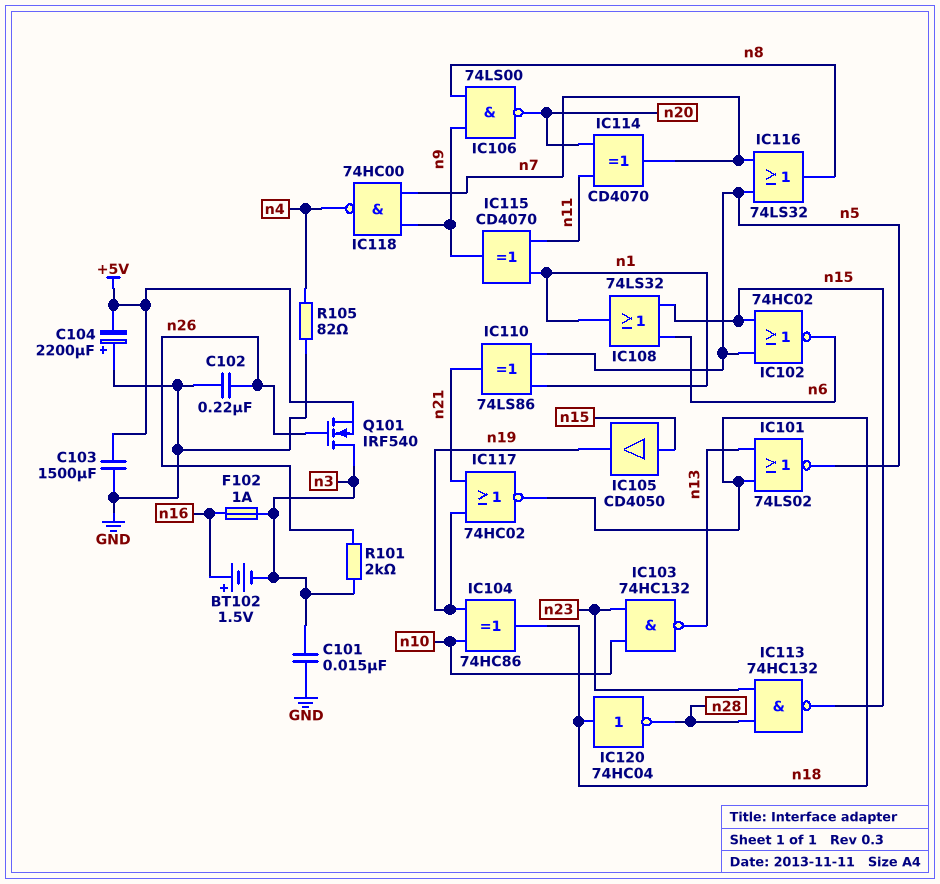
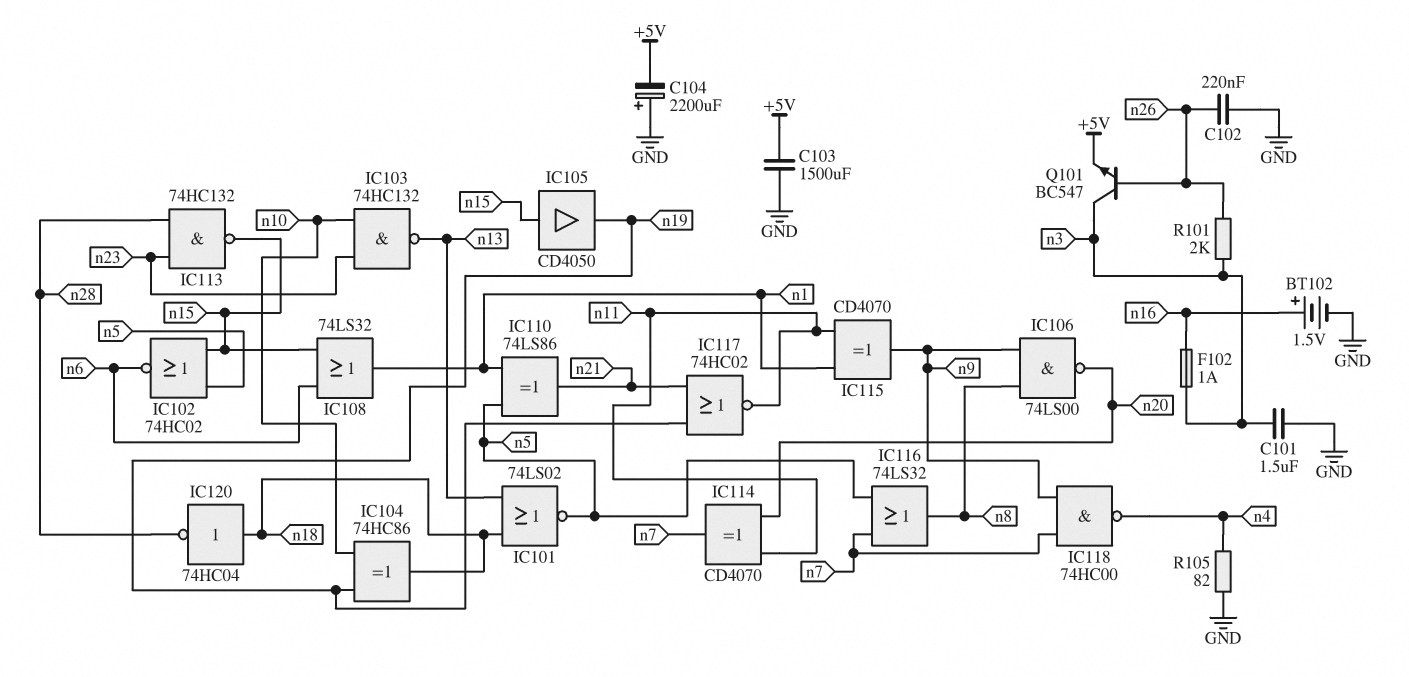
BT102: 1.5V (plus n16, minus n3) -> 1.5V (plus n16, minus GND)
C101: 15nF (GND, n3) -> 1.5uF (GND, n3)
IC117: NOR 74HC02 (in n19, in n21, out n18) -> NOR 74HC02 (in n19, in n21, out n11)
Q101: NMOS IRF540 (G n26, D n3, S +5V) -> NPN BC547 (B n26, C n3, E +5V)

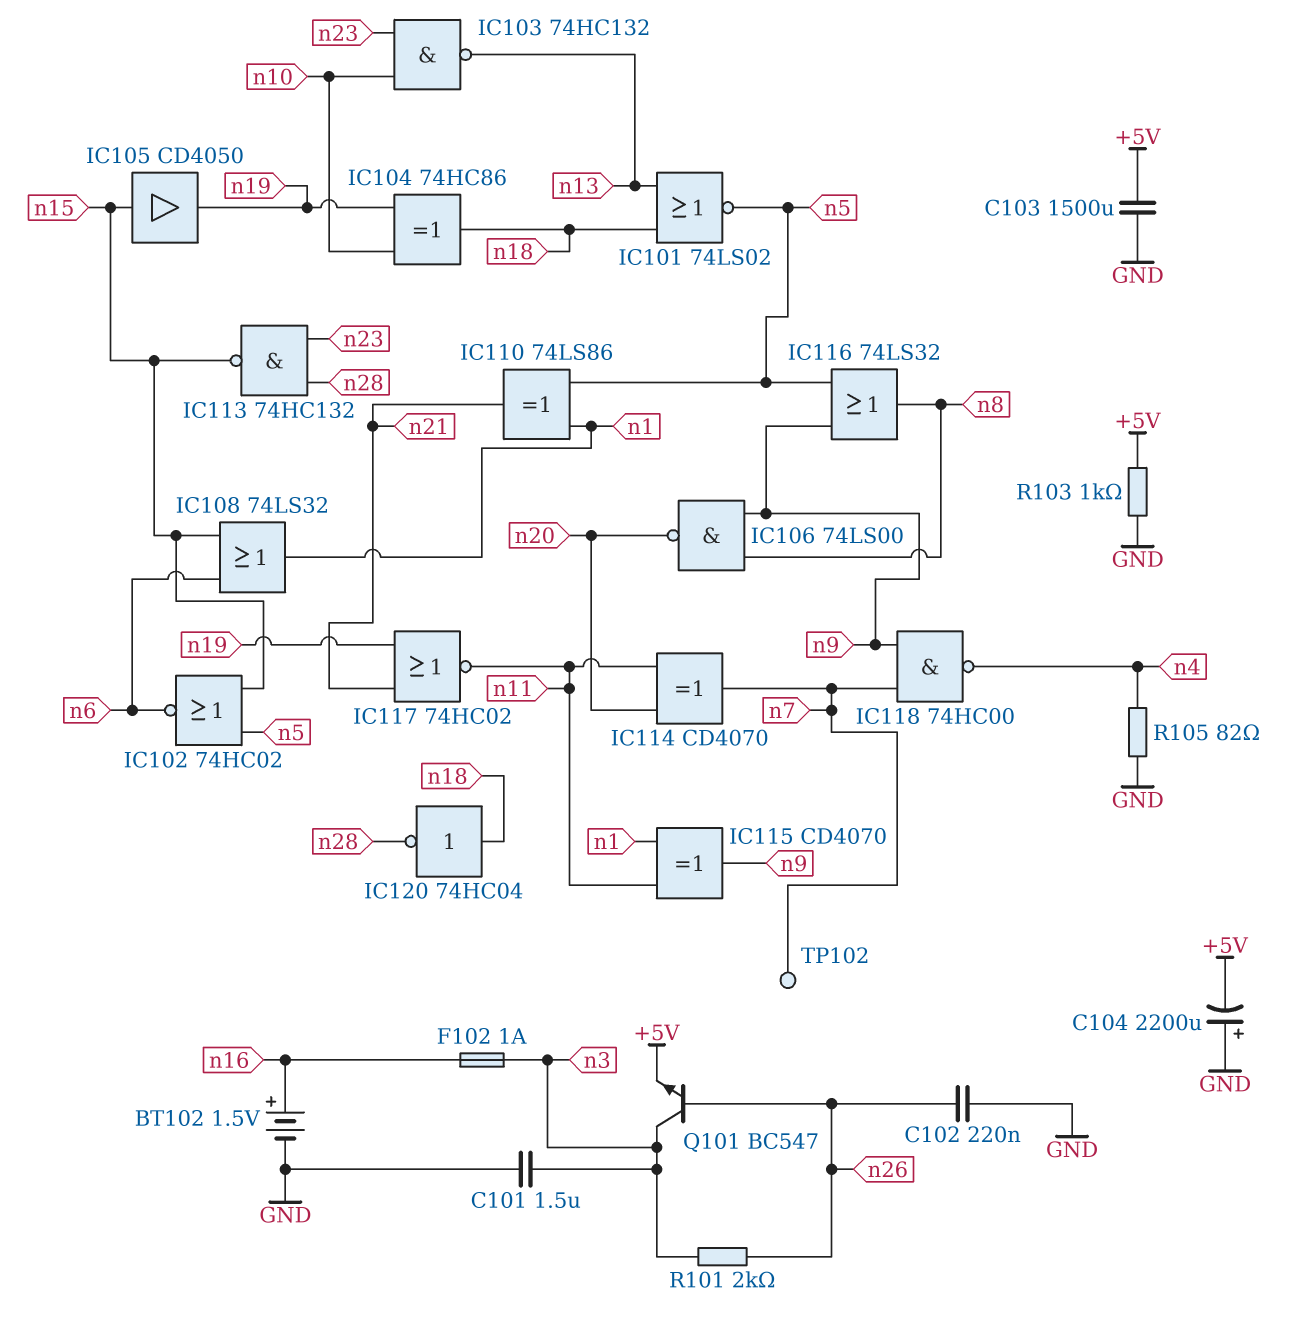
IC116: OR 74LS32 (in n5, in n7, out n8) -> OR 74LS32 (in n5, in n9, out n8)
R103: none -> 1k (+5V, GND)
TP102: none -> test point (n7)

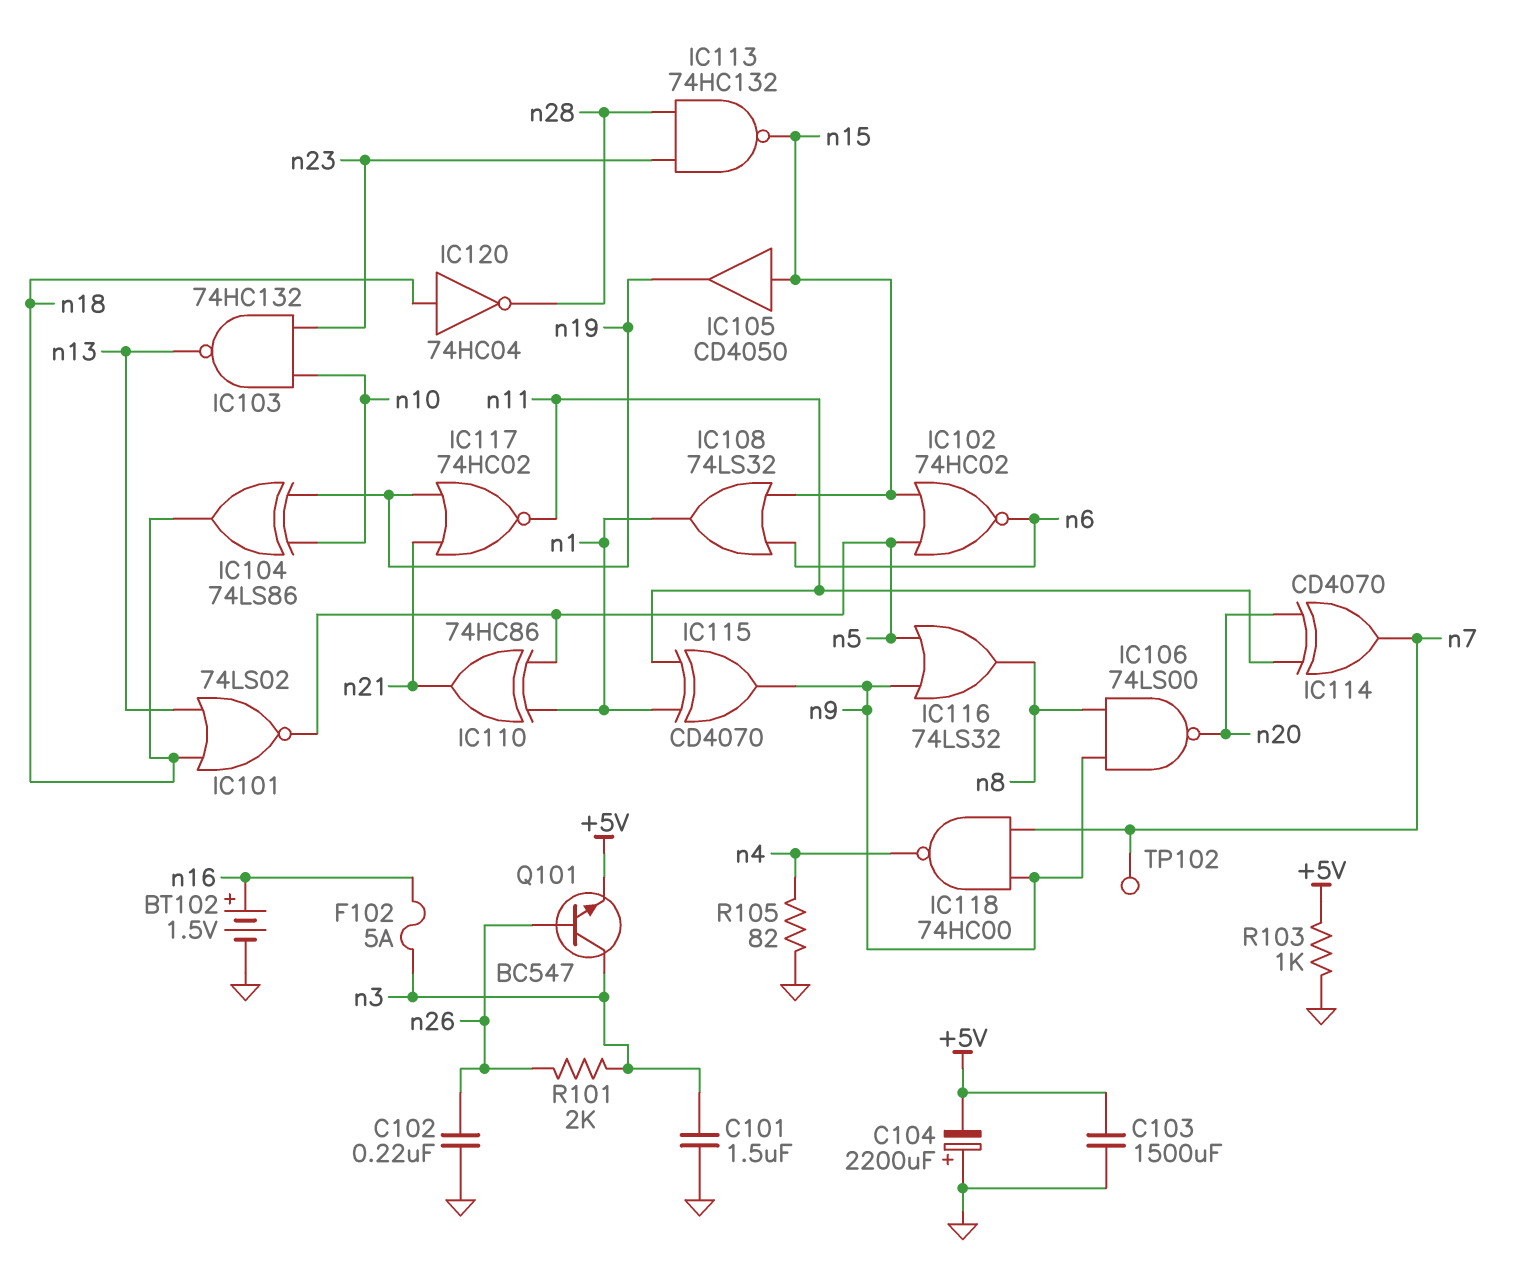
F102: 1A (n3, n16) -> 5A (n3, n16)
IC104: XOR 74HC86 (in n10, in n19, out n18) -> XOR 74LS86 (in n10, in n19, out n18)
IC110: XOR 74LS86 (in n1, in n5, out n21) -> XOR 74HC86 (in n1, in n5, out n21)

